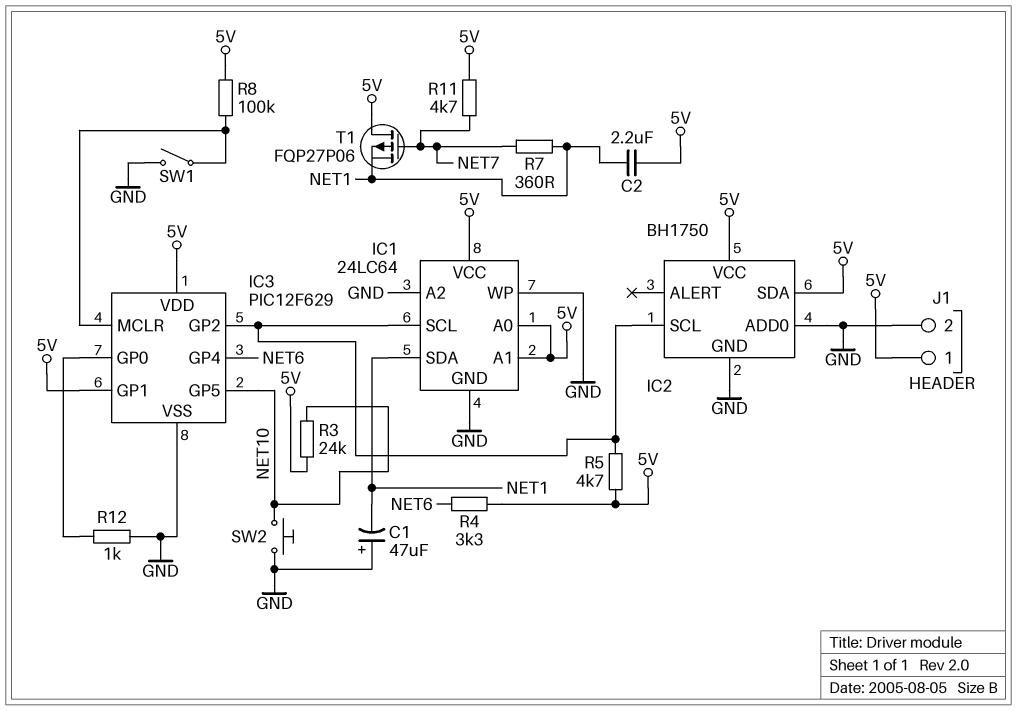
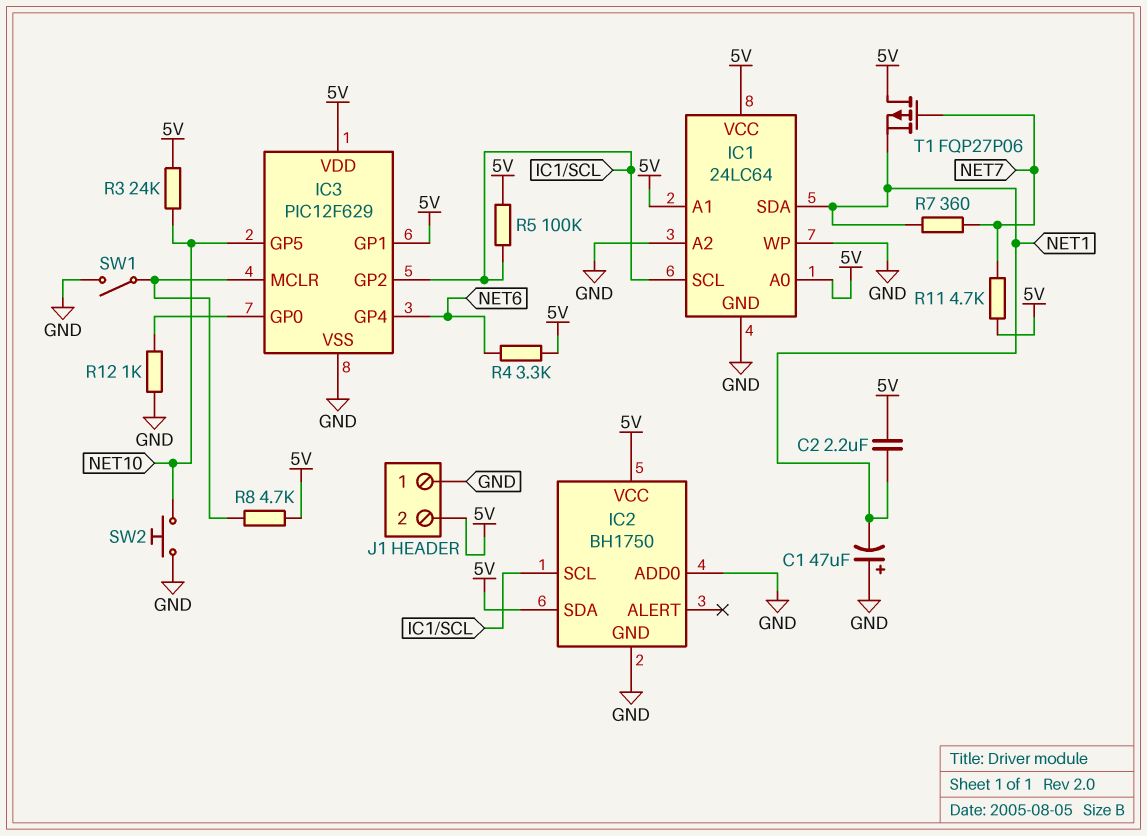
J1 pin 1: 5V -> GND
J1 pin 2: GND -> 5V
R5: 4.7k (5V, IC1/SCL) -> 100k (5V, IC1/SCL)
R8: 100k (5V, IC3/MCLR) -> 4.7k (5V, IC3/MCLR)

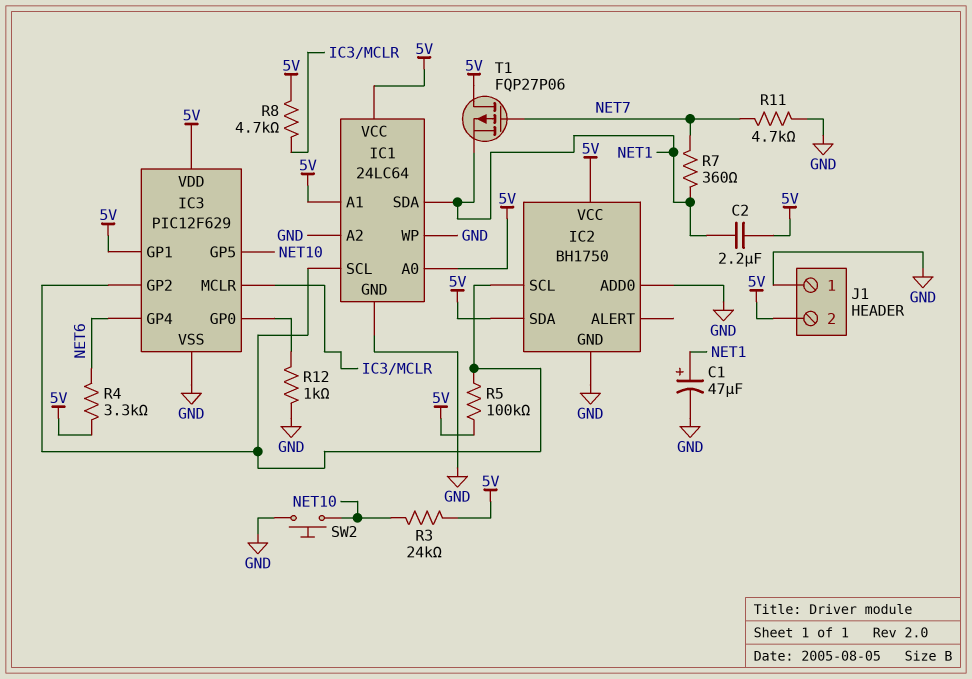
C1: 47uF (plus GND, minus NET1) -> 47uF (plus NET1, minus GND)
R11: 4.7k (5V, NET7) -> 4.7k (GND, NET7)
SW1: switch (GND, IC3/MCLR) -> none

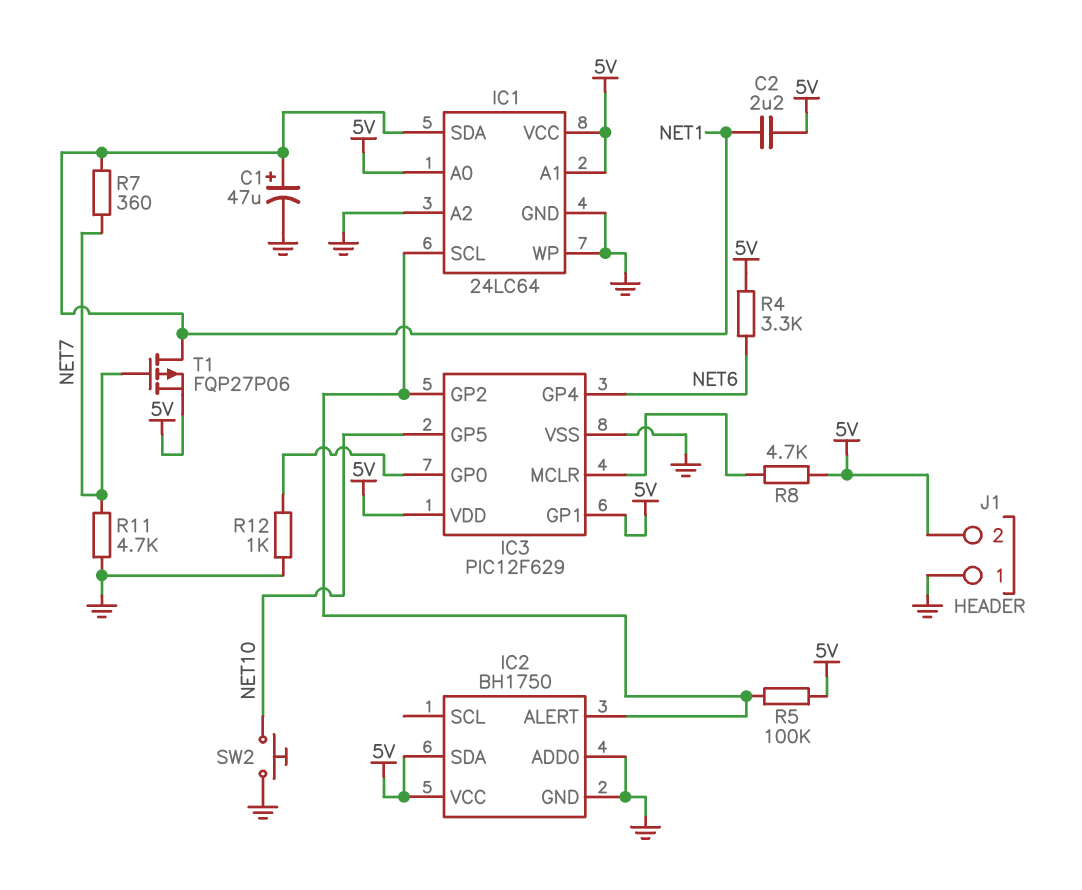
IC2 pin ALERT: none -> IC1/SCL
IC2 pin SCL: IC1/SCL -> none
R3: 24k (5V, NET10) -> none
T1: PMOS FQP27P06 (G NET7, D 5V, S NET1) -> PMOS FQP27P06 (G NET7, D NET1, S 5V)

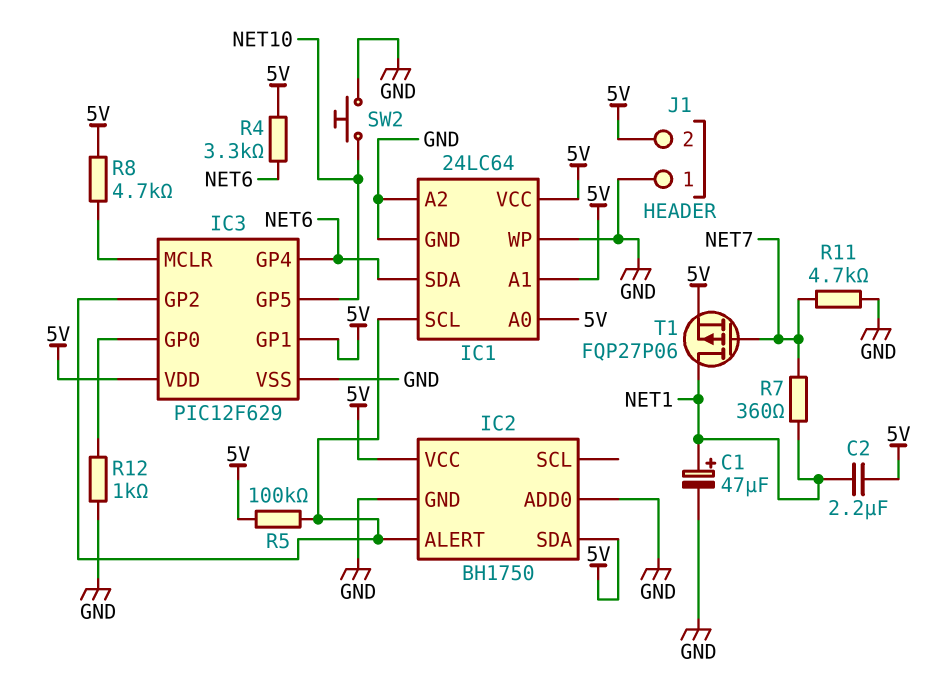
IC1 pin SDA: NET1 -> NET6

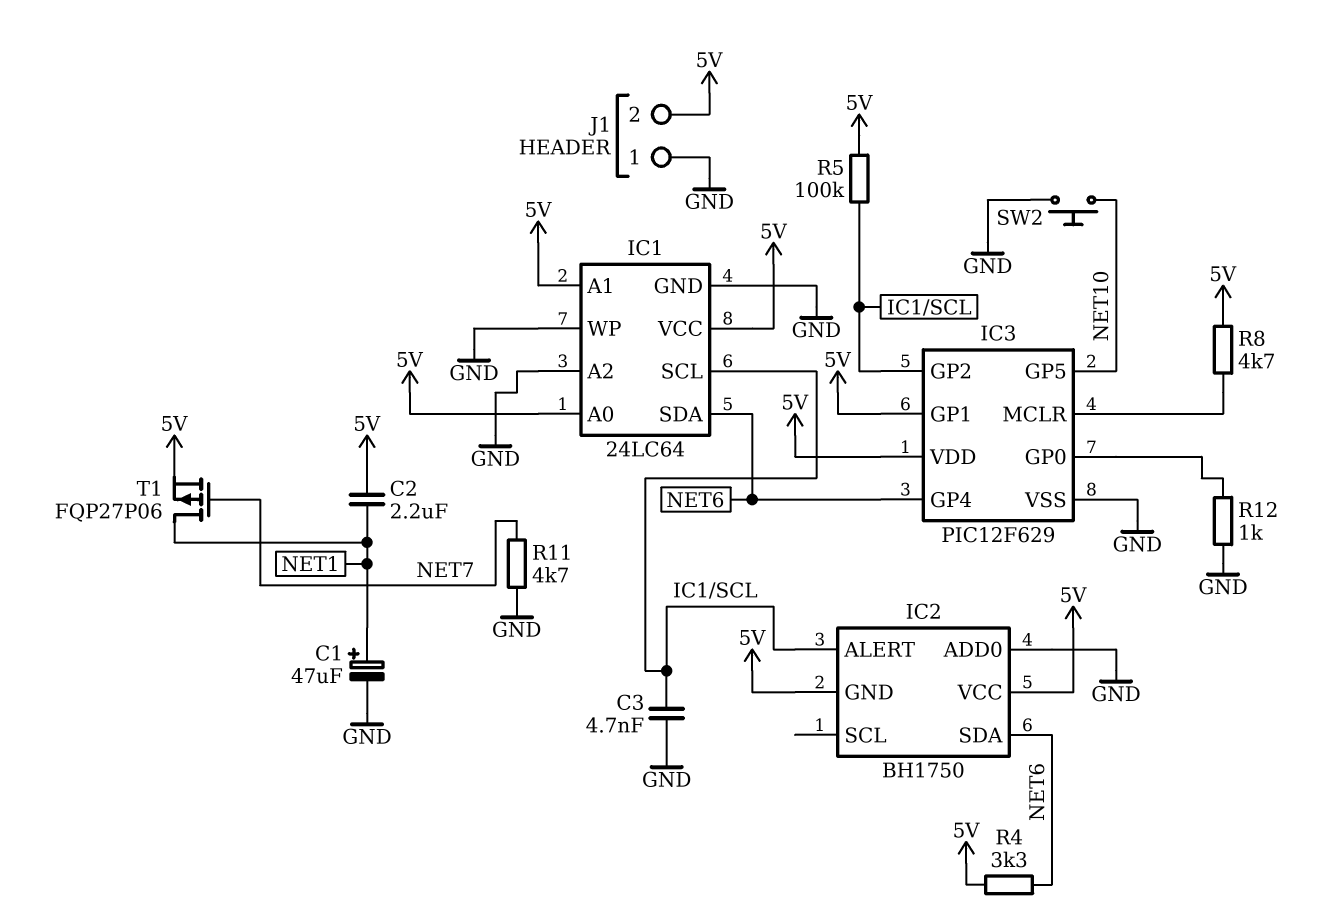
C3: none -> 4.7nF (GND, IC1/SCL)
IC2 pin GND: GND -> 5V
IC2 pin SDA: 5V -> NET6
R7: 360 (NET1, NET7) -> none

